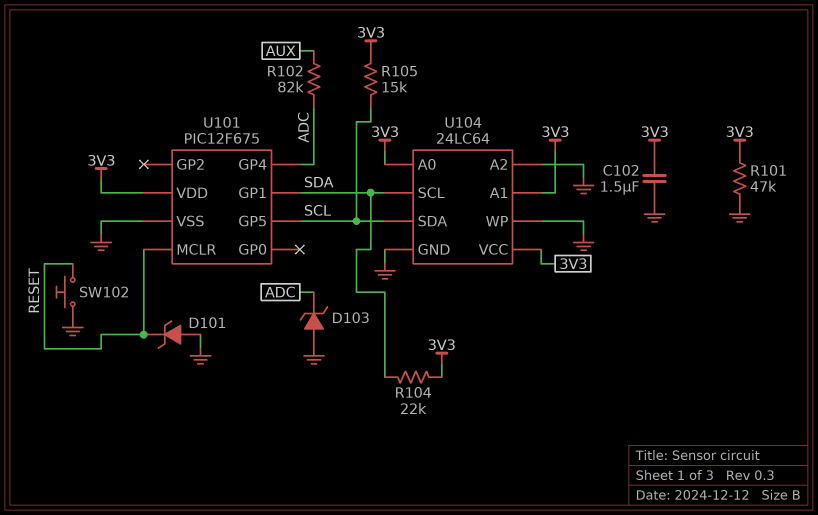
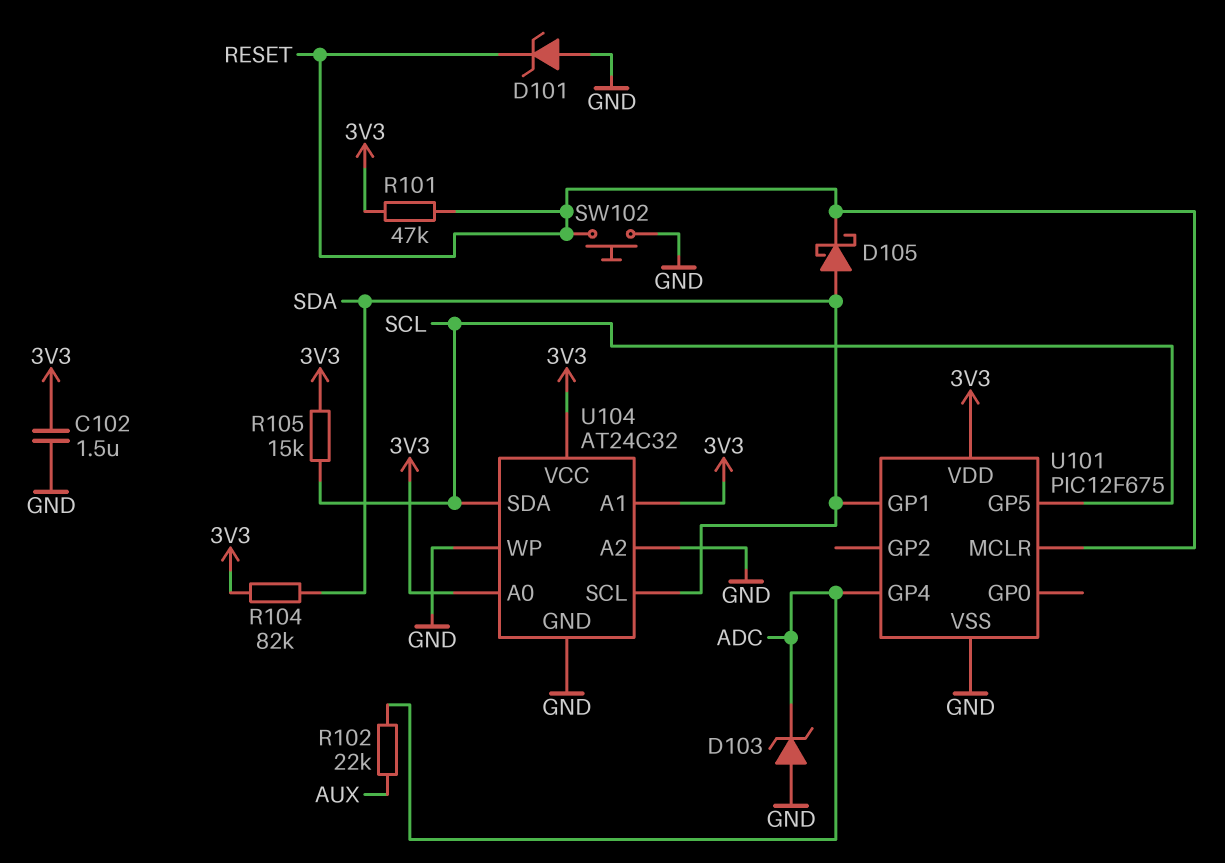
D105: none -> schottky (A SDA, K RESET)
R101: 47k (3V3, GND) -> 47k (3V3, RESET)
R102: 82k (ADC, AUX) -> 22k (ADC, AUX)
R104: 22k (3V3, SDA) -> 82k (3V3, SDA)
U104: 24LC64 -> AT24C32

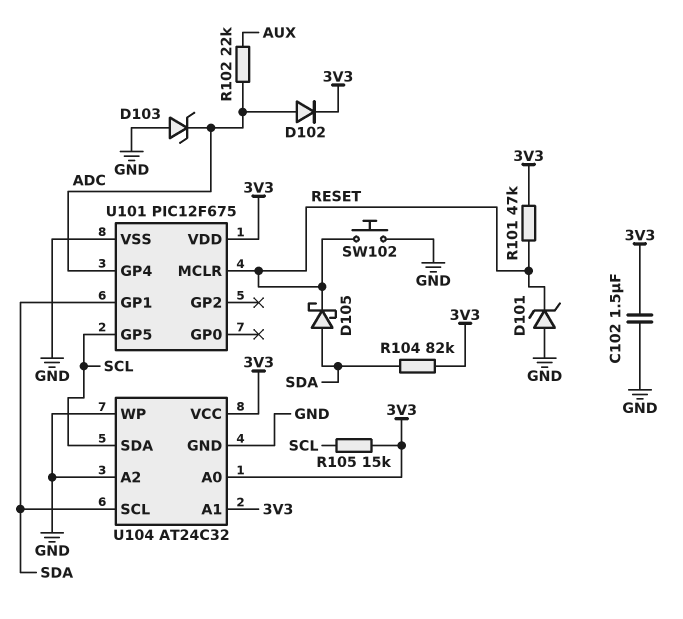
D102: none -> diode (A ADC, K 3V3)

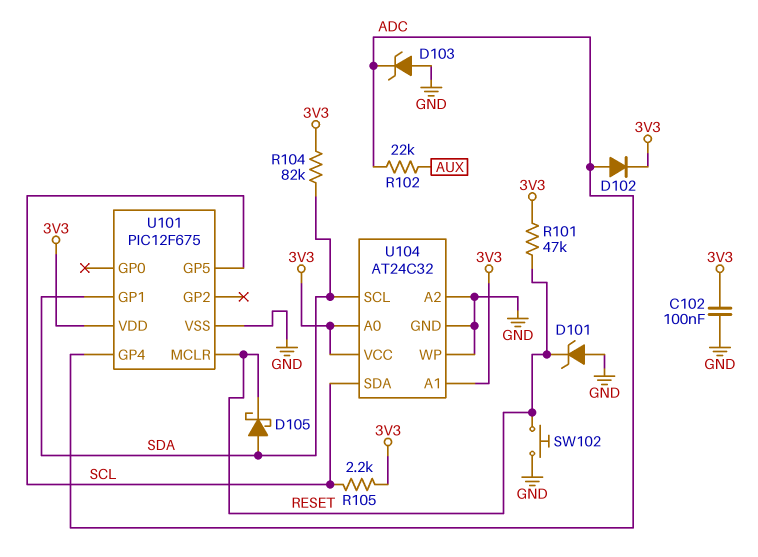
C102: 1.5uF (3V3, GND) -> 100nF (3V3, GND)
R105: 15k (3V3, SCL) -> 2.2k (3V3, SCL)

